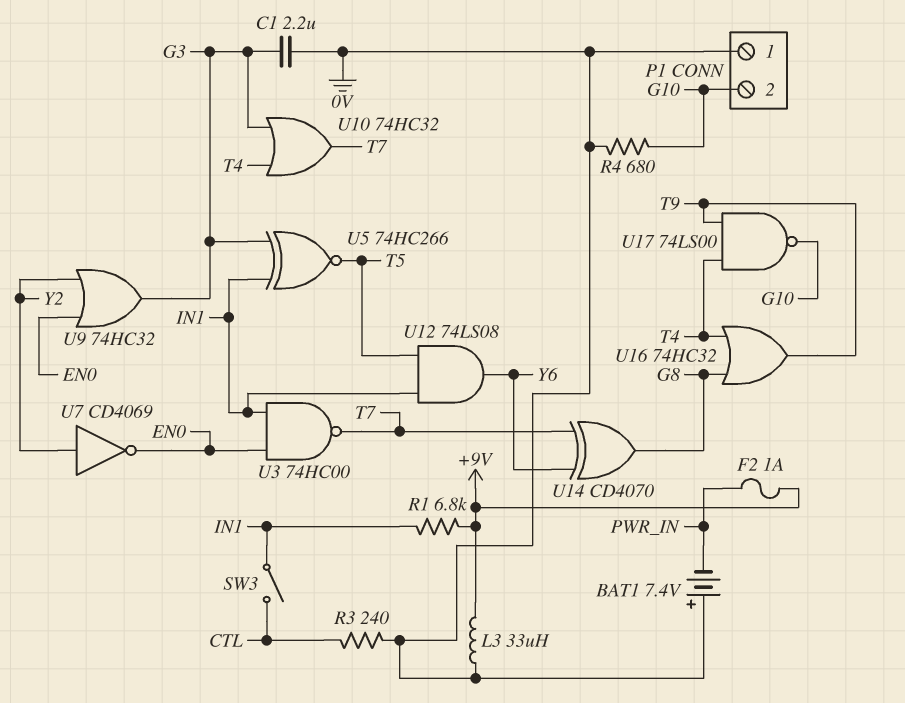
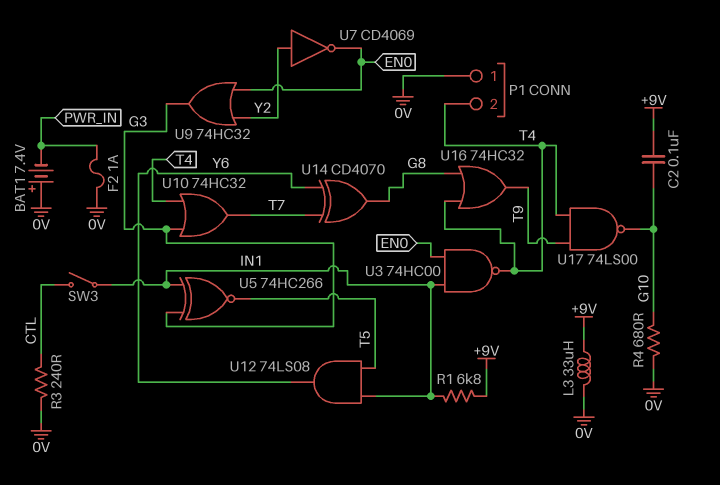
C1: 2.2uF (0V, G3) -> none
C2: none -> 100nF (+9V, G10)
F2: 1A (+9V, PWR_IN) -> 1A (0V, PWR_IN)
P1 pin 2: G10 -> T4
U3: NAND 74HC00 (in EN0, in IN1, out T7) -> NAND 74HC00 (in EN0, in IN1, out T4)

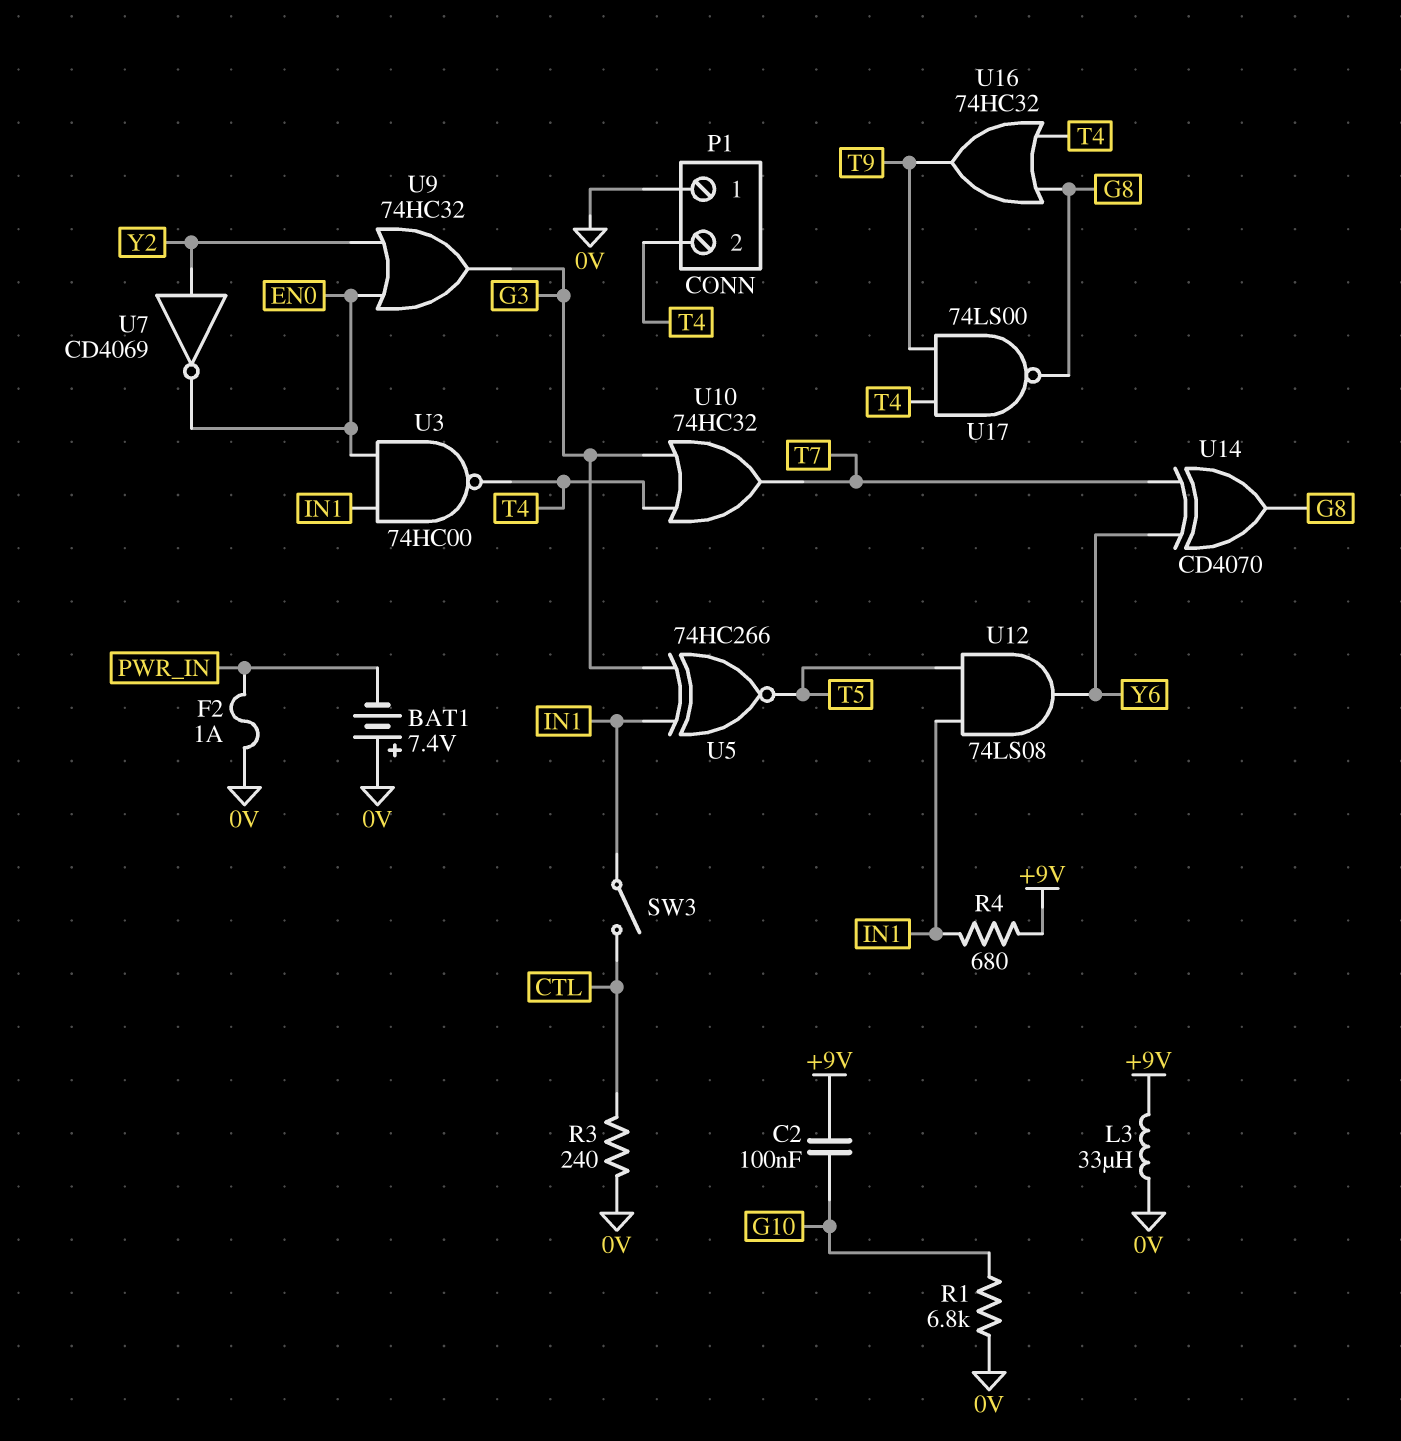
R1: 6.8k (+9V, IN1) -> 6.8k (0V, G10)
R4: 680 (0V, G10) -> 680 (+9V, IN1)
U17: NAND 74LS00 (in T4, in T9, out G10) -> NAND 74LS00 (in T4, in T9, out G8)

